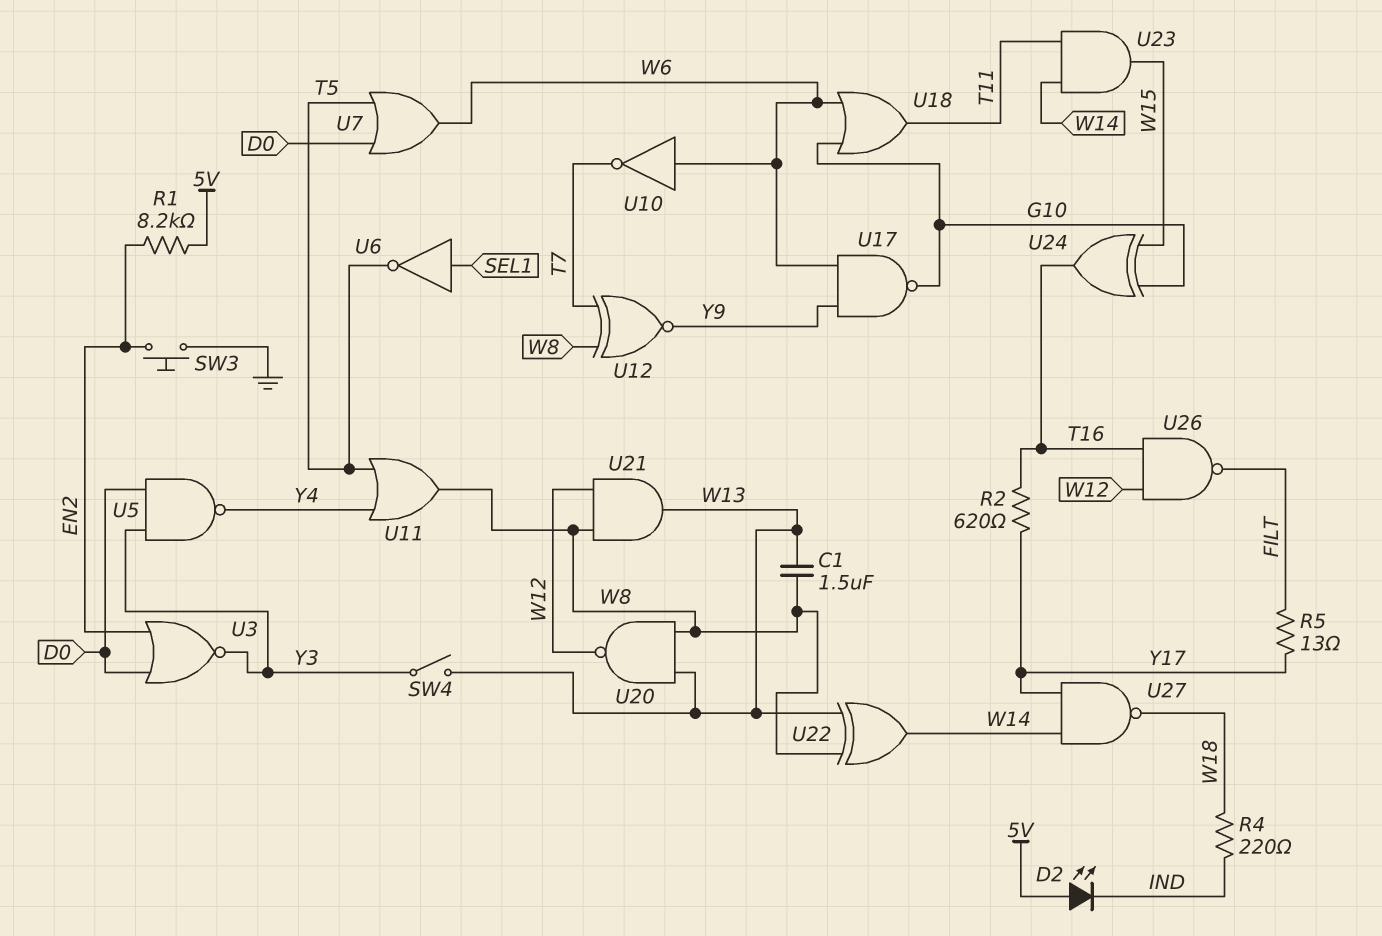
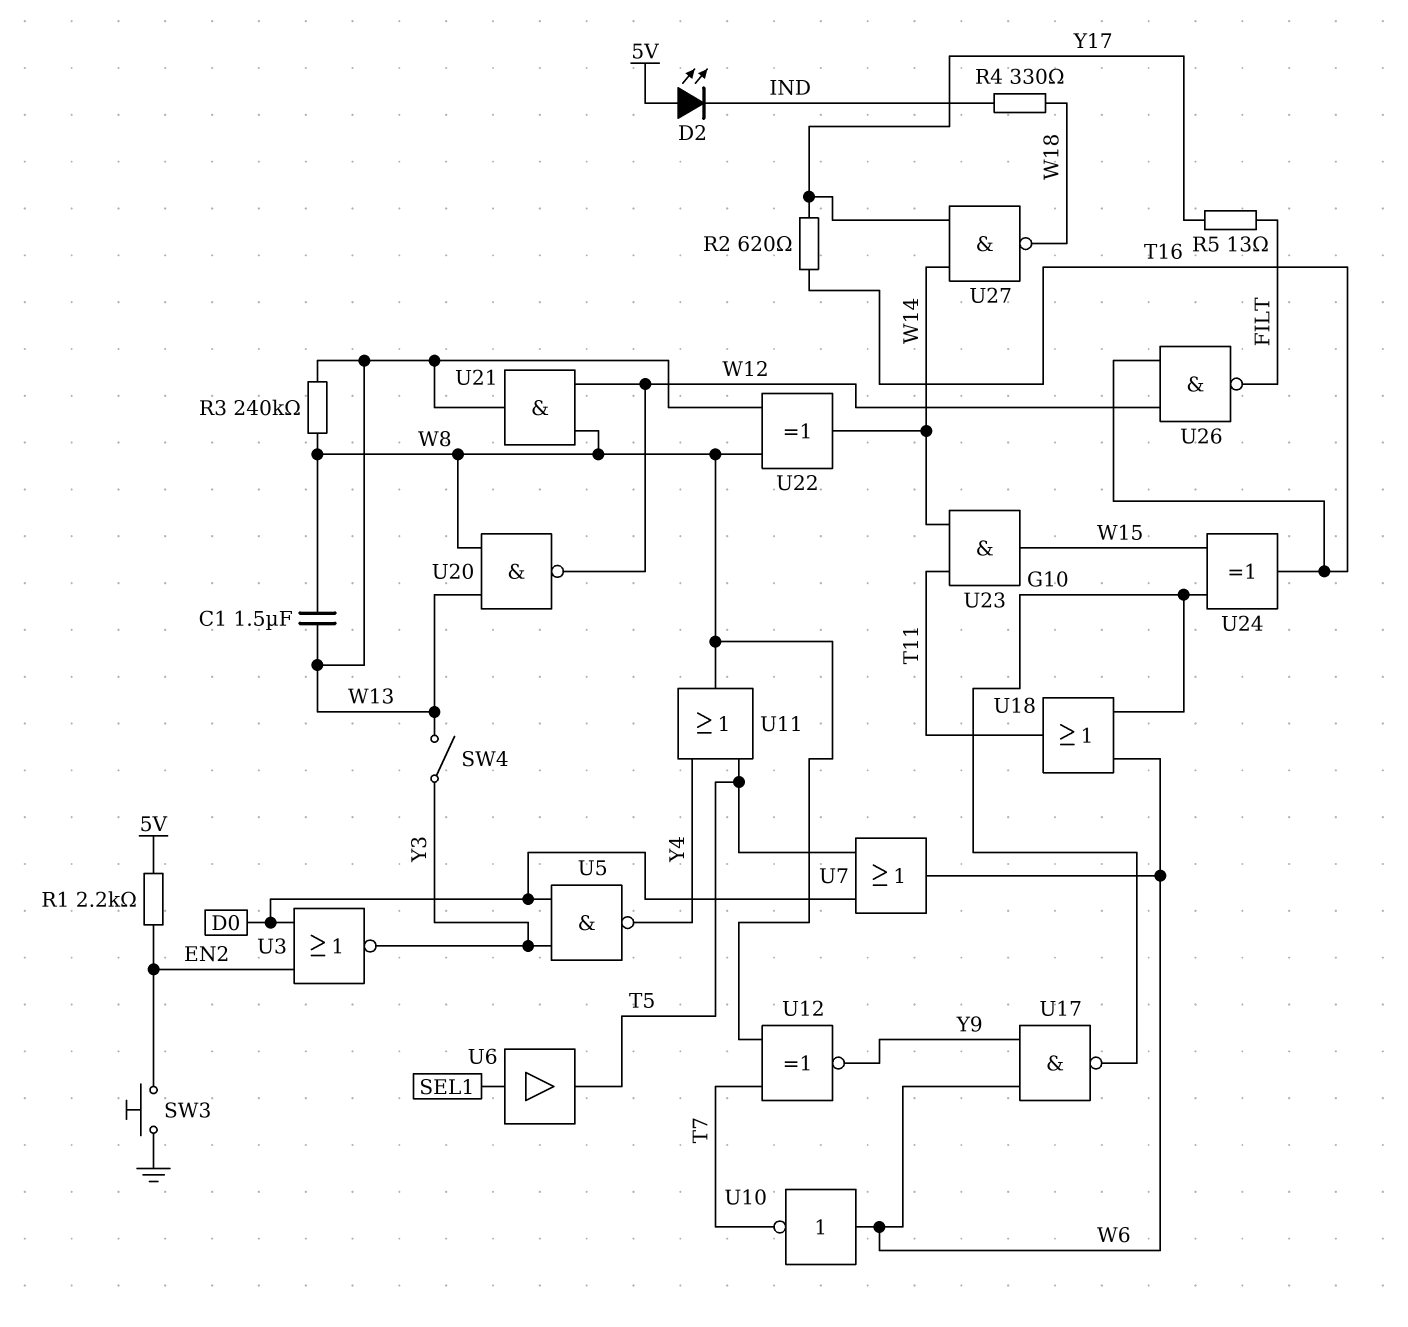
R1: 8.2k (5V, EN2) -> 2.2k (5V, EN2)
R3: none -> 240k (W8, W13)
R4: 220 (IND, W18) -> 330 (IND, W18)
U6: NOT (in SEL1, out T5) -> buffer (in SEL1, out T5)

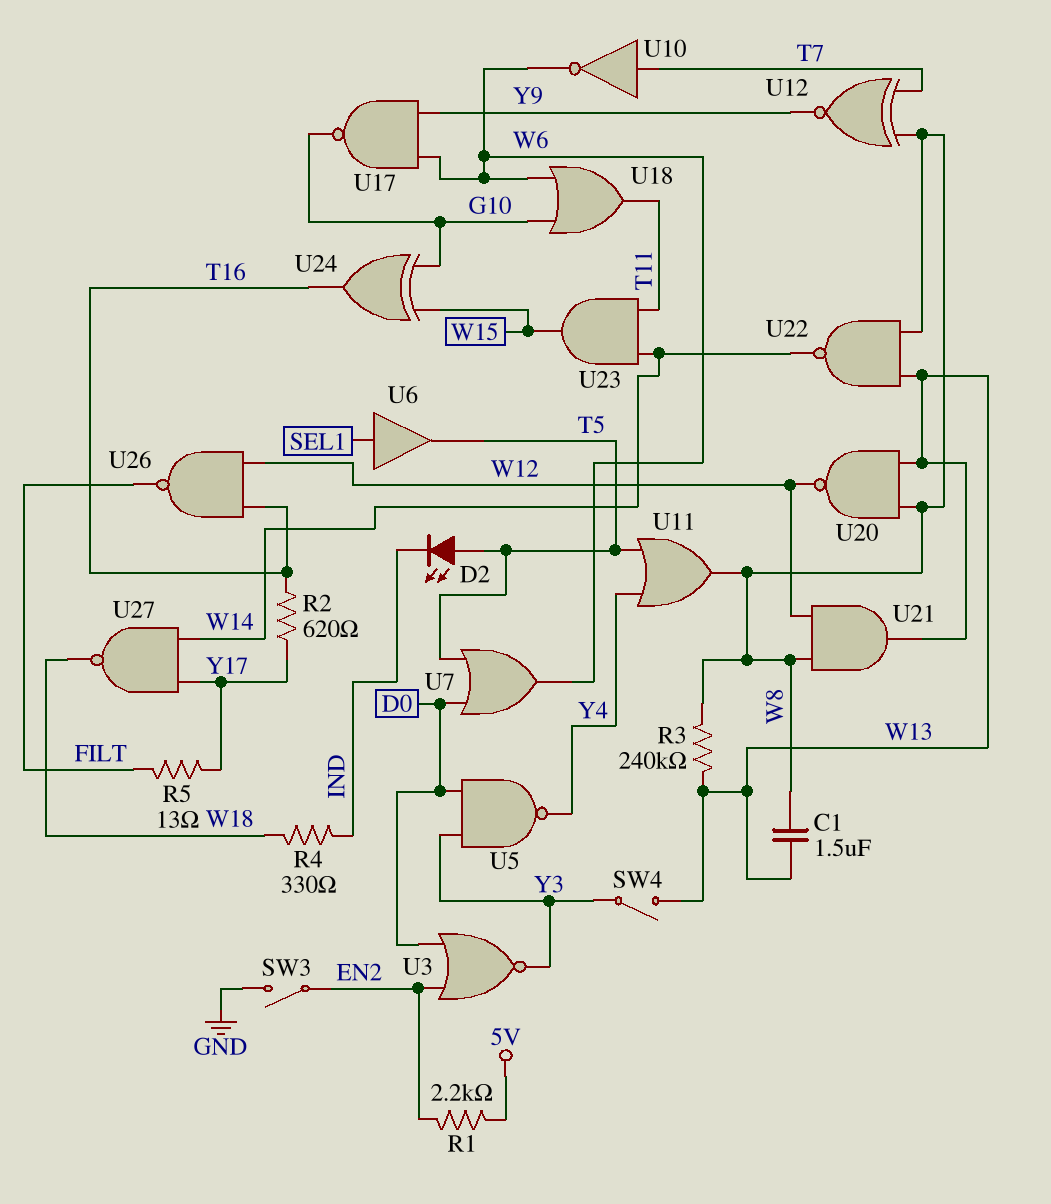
D2: LED (A 5V, K IND) -> LED (A T5, K IND)
SW3: button (EN2, GND) -> switch (EN2, GND)
U10: NOT (in W6, out T7) -> NOT (in T7, out W6)
U22: XOR (in W8, in W13, out W14) -> NAND (in W8, in W13, out W14)

